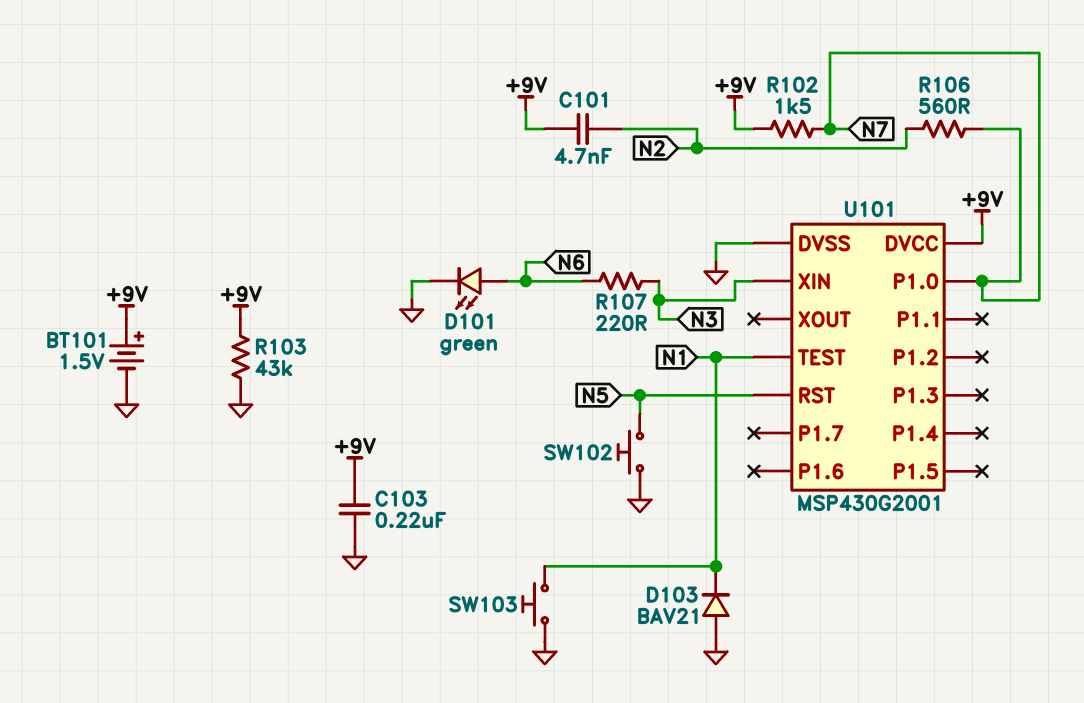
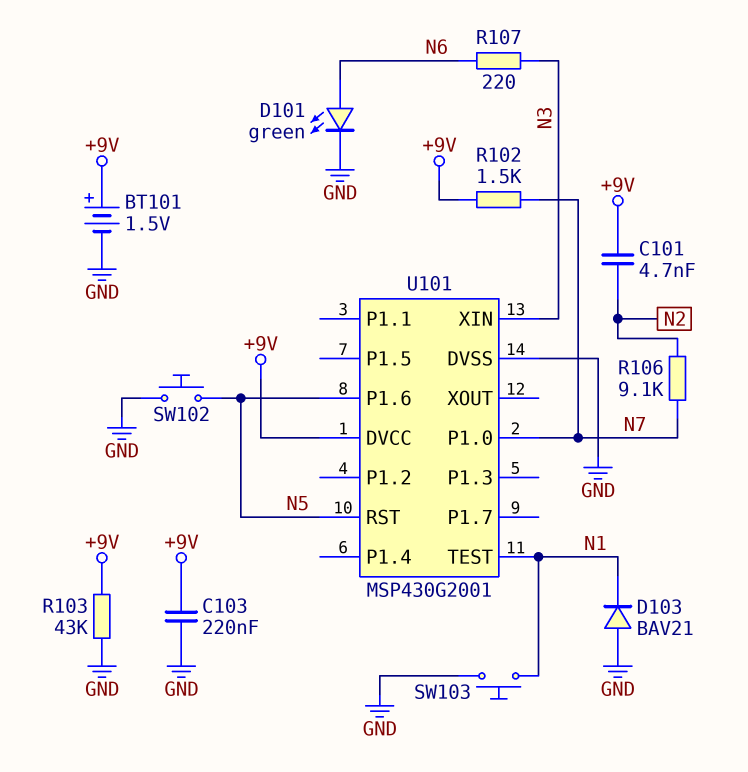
R106: 560 (N2, N7) -> 9.1k (N2, N7)
U101 pin P1.6: none -> N5

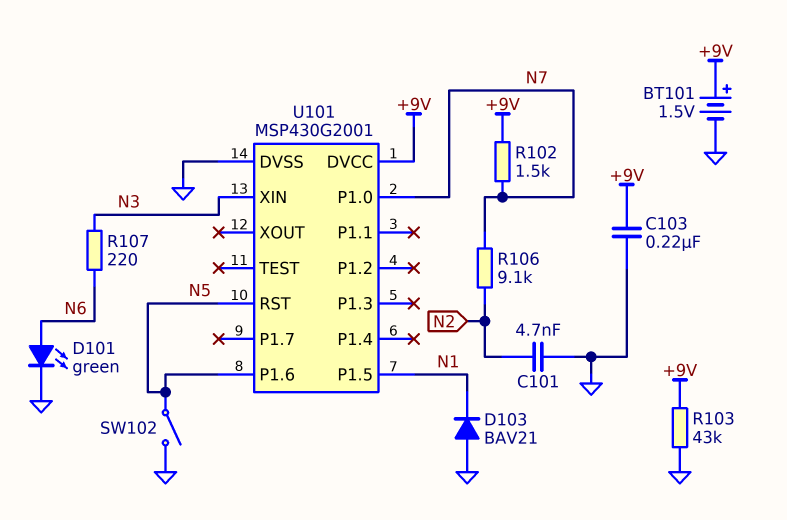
C101: 4.7nF (+9V, N2) -> 4.7nF (GND, N2)
SW102: button (GND, N5) -> switch (GND, N5)
SW103: button (GND, N1) -> none
U101 pin P1.5: none -> N1
U101 pin TEST: N1 -> none

